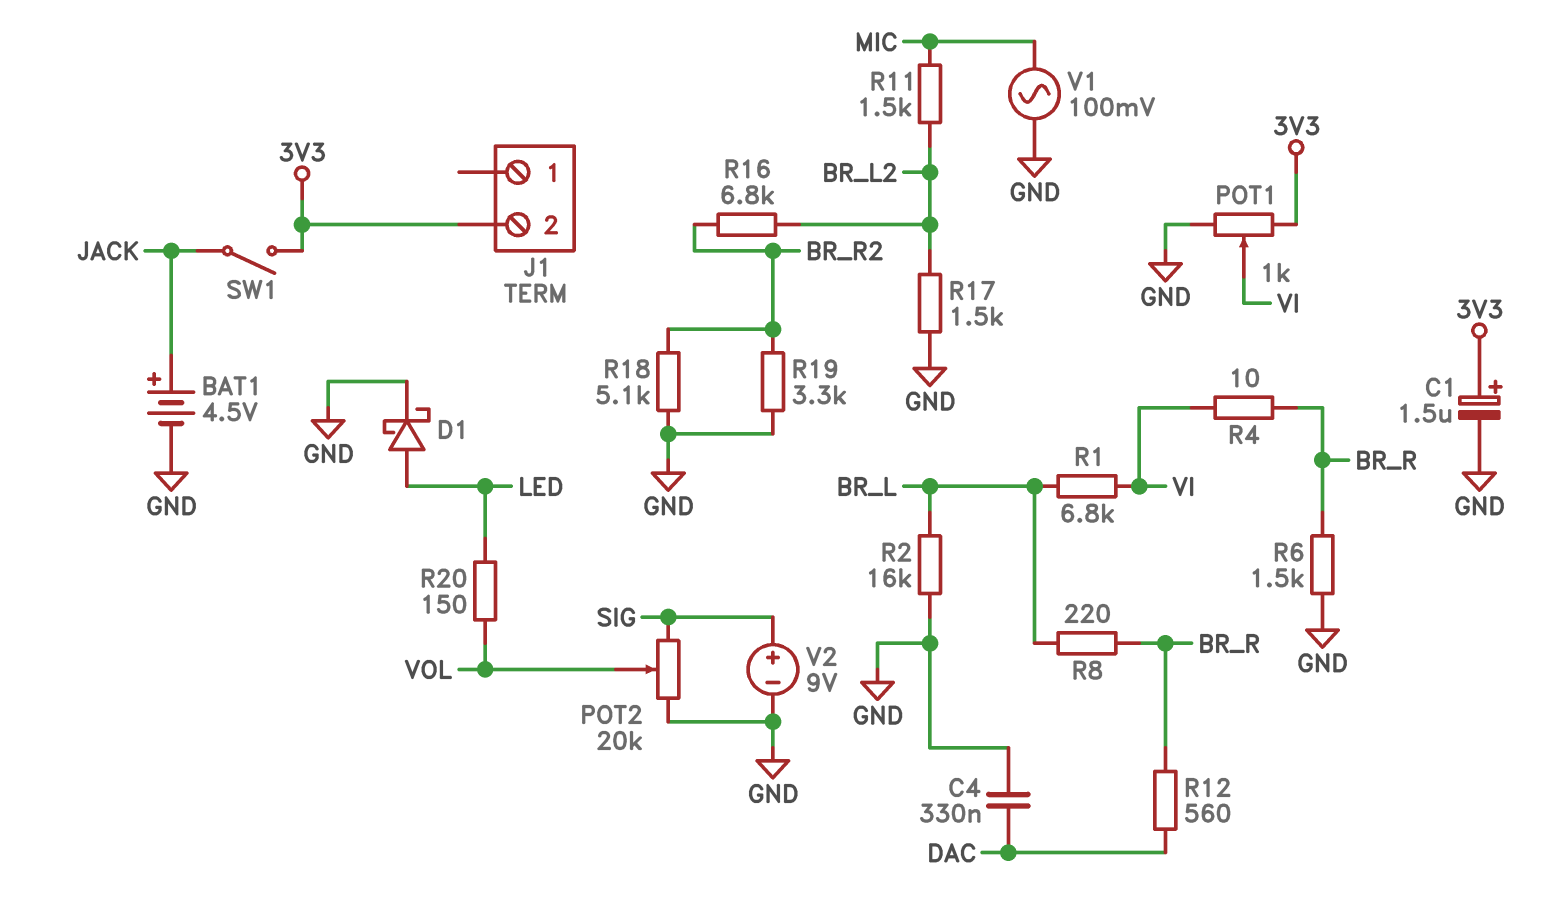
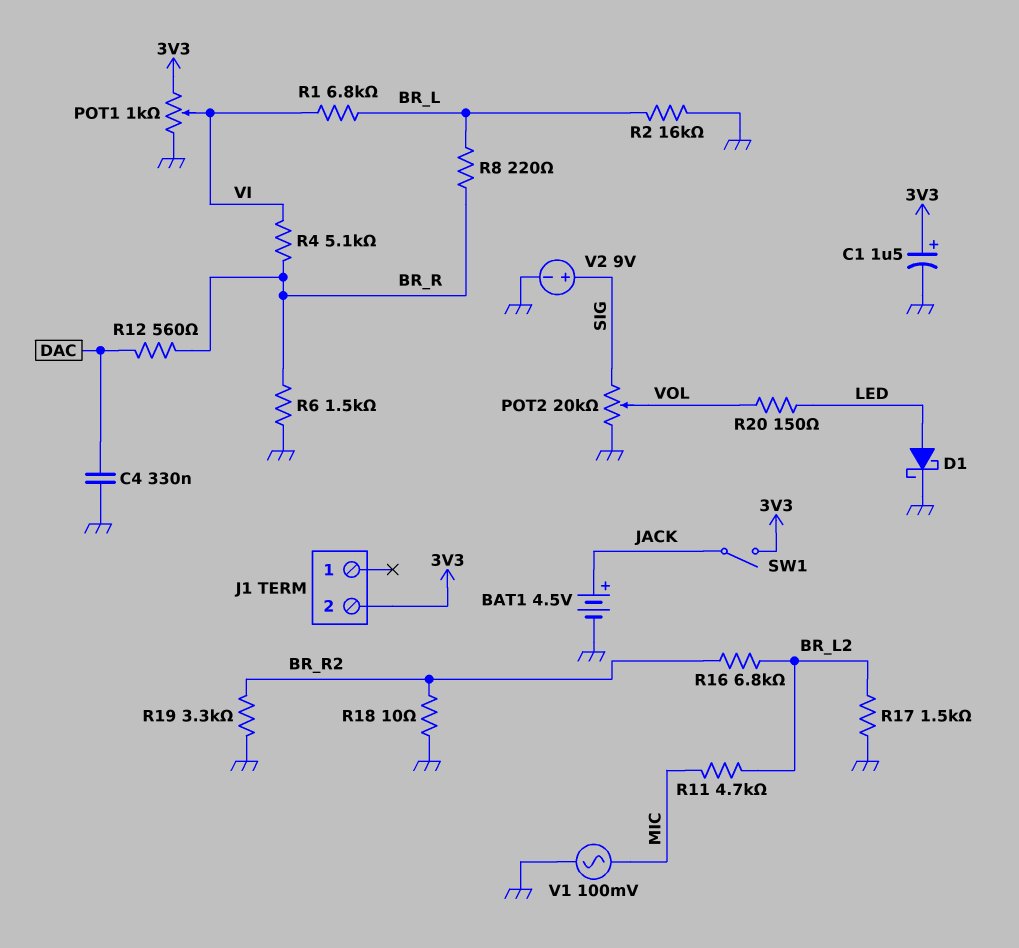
R4: 10 (BR_R, VI) -> 5.1k (BR_R, VI)
R11: 1.5k (BR_L2, MIC) -> 4.7k (BR_L2, MIC)
R18: 5.1k (BR_R2, GND) -> 10 (BR_R2, GND)

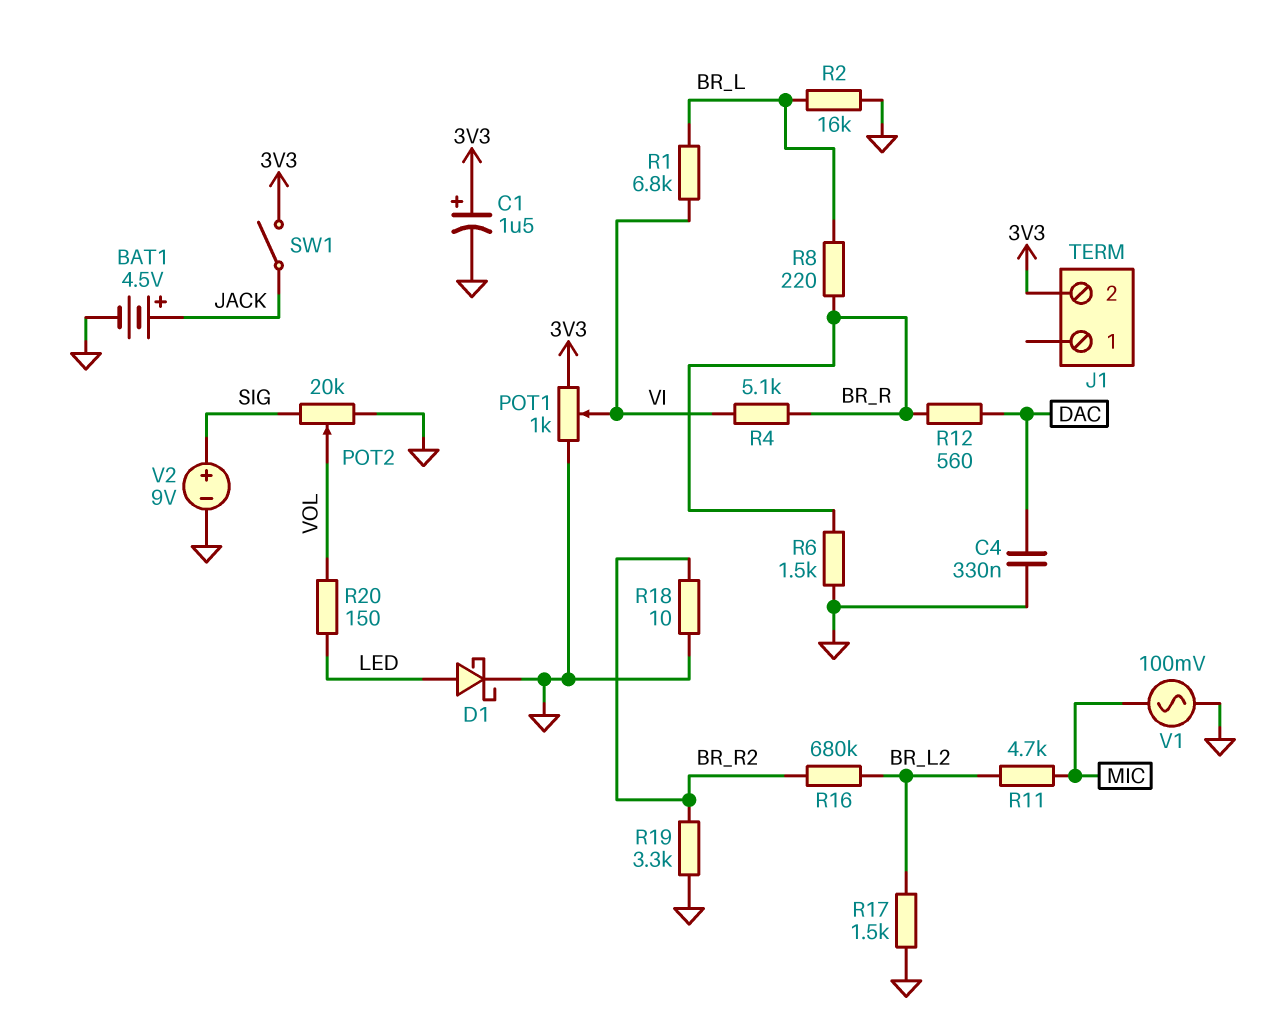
R16: 6.8k (BR_L2, BR_R2) -> 680k (BR_L2, BR_R2)

